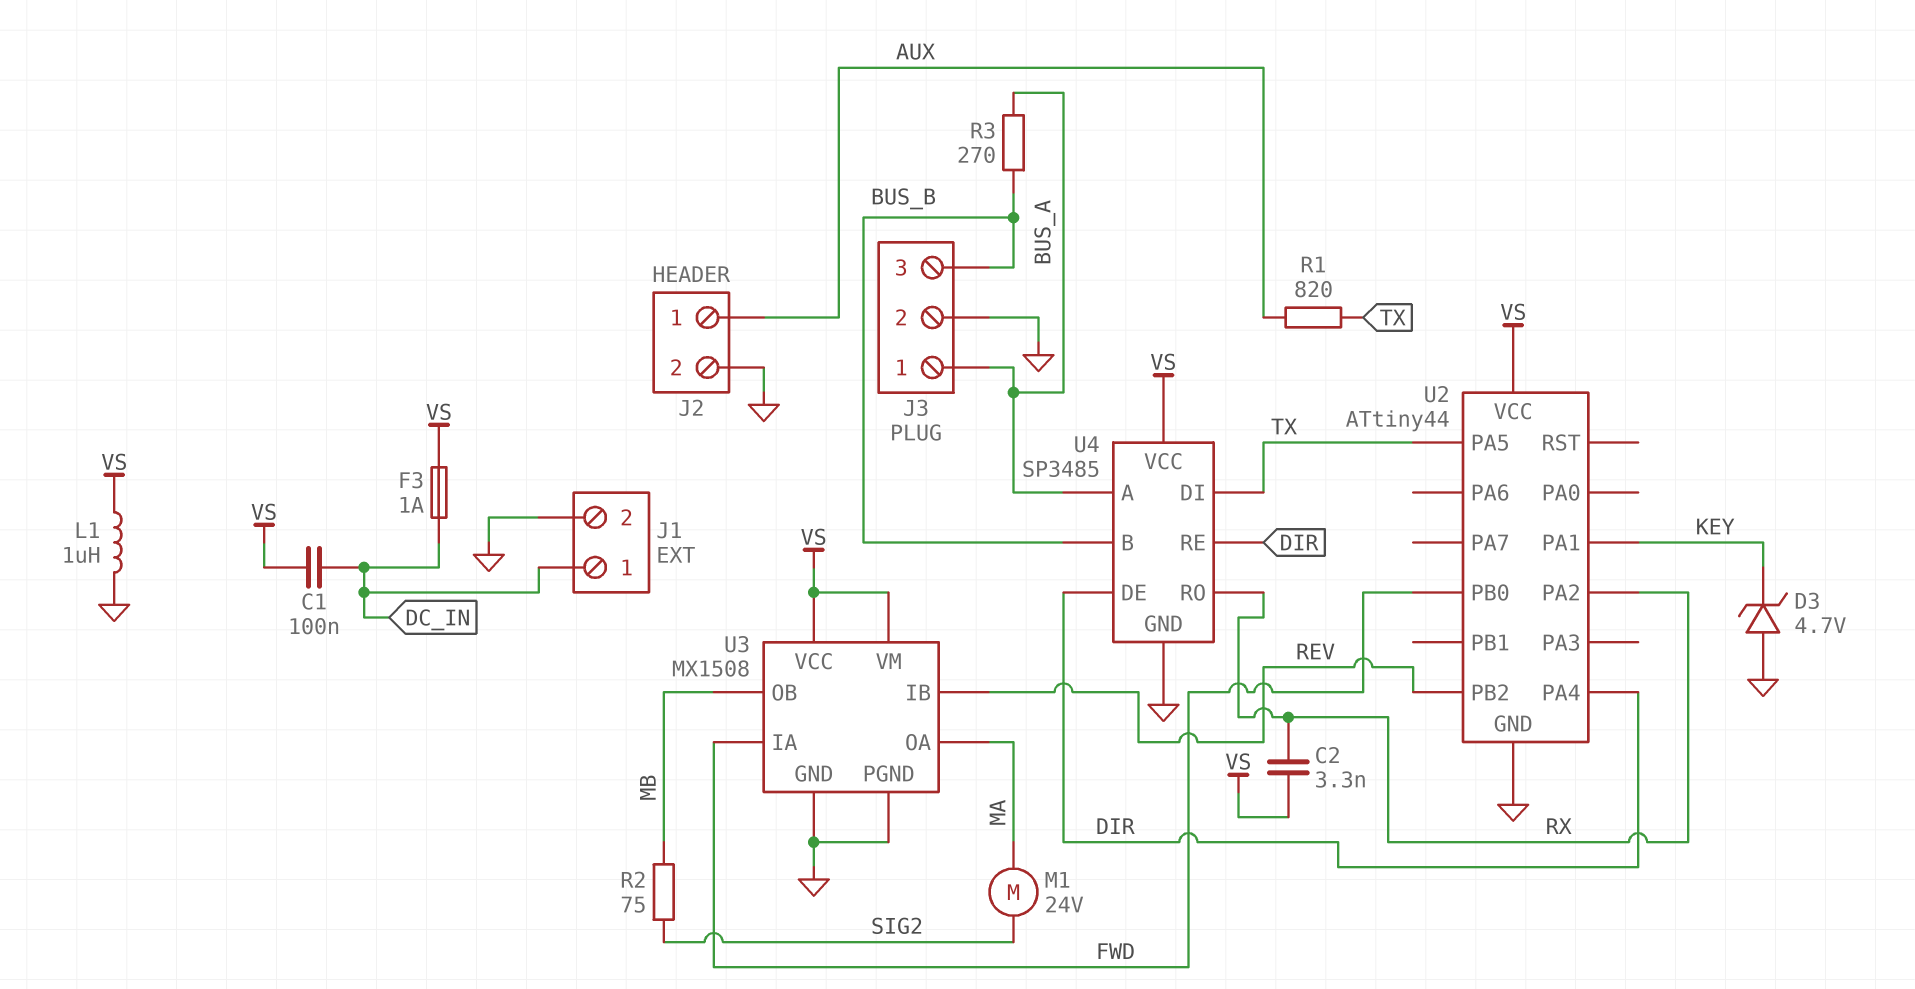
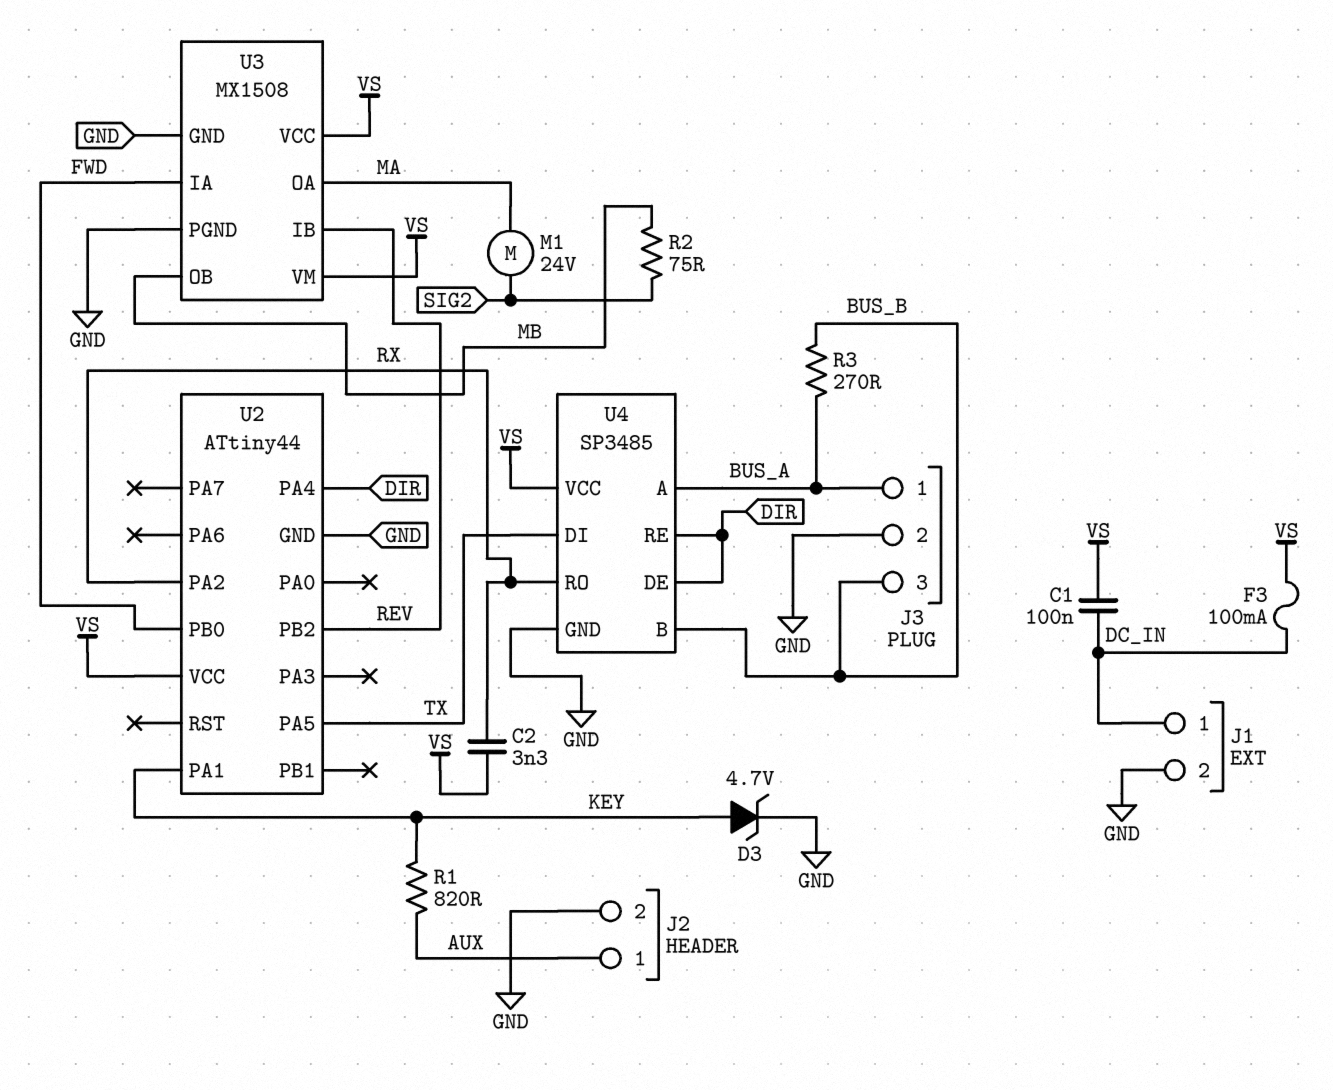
D3: zener 4.7V (A GND, K KEY) -> zener 4.7V (A KEY, K GND)
F3: 1A (DC_IN, VS) -> 100mA (DC_IN, VS)
L1: 1uH (GND, VS) -> none
R1: 820 (AUX, TX) -> 820 (AUX, KEY)

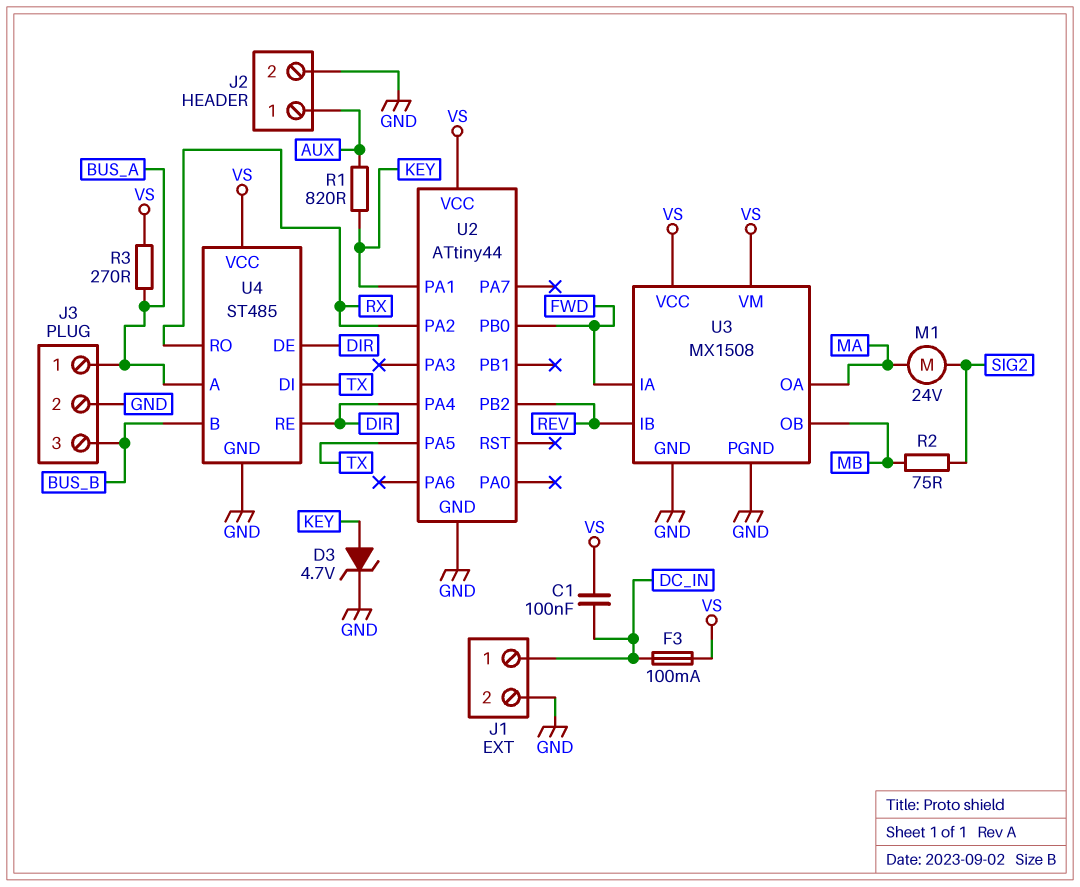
C2: 3.3nF (RX, VS) -> none
R3: 270 (BUS_A, BUS_B) -> 270 (BUS_A, VS)
U4: SP3485 -> ST485

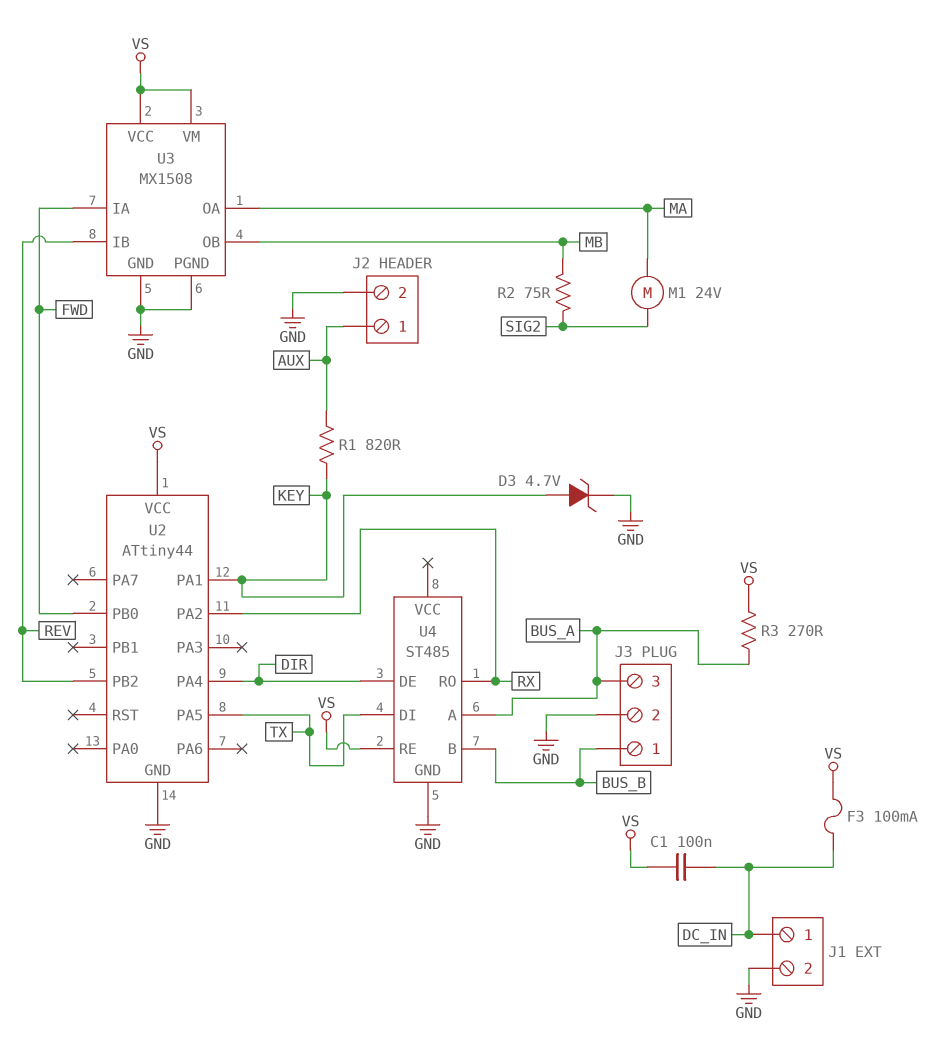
J3 pin 1: BUS_A -> BUS_B
J3 pin 3: BUS_B -> BUS_A
U4 pin RE: DIR -> VS
U4 pin VCC: VS -> none

